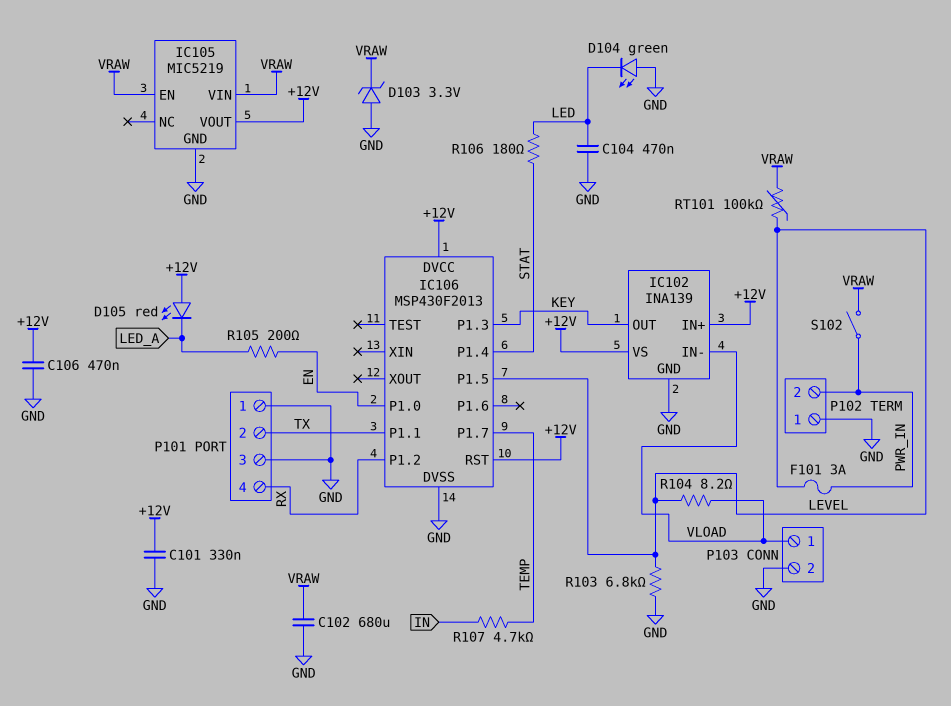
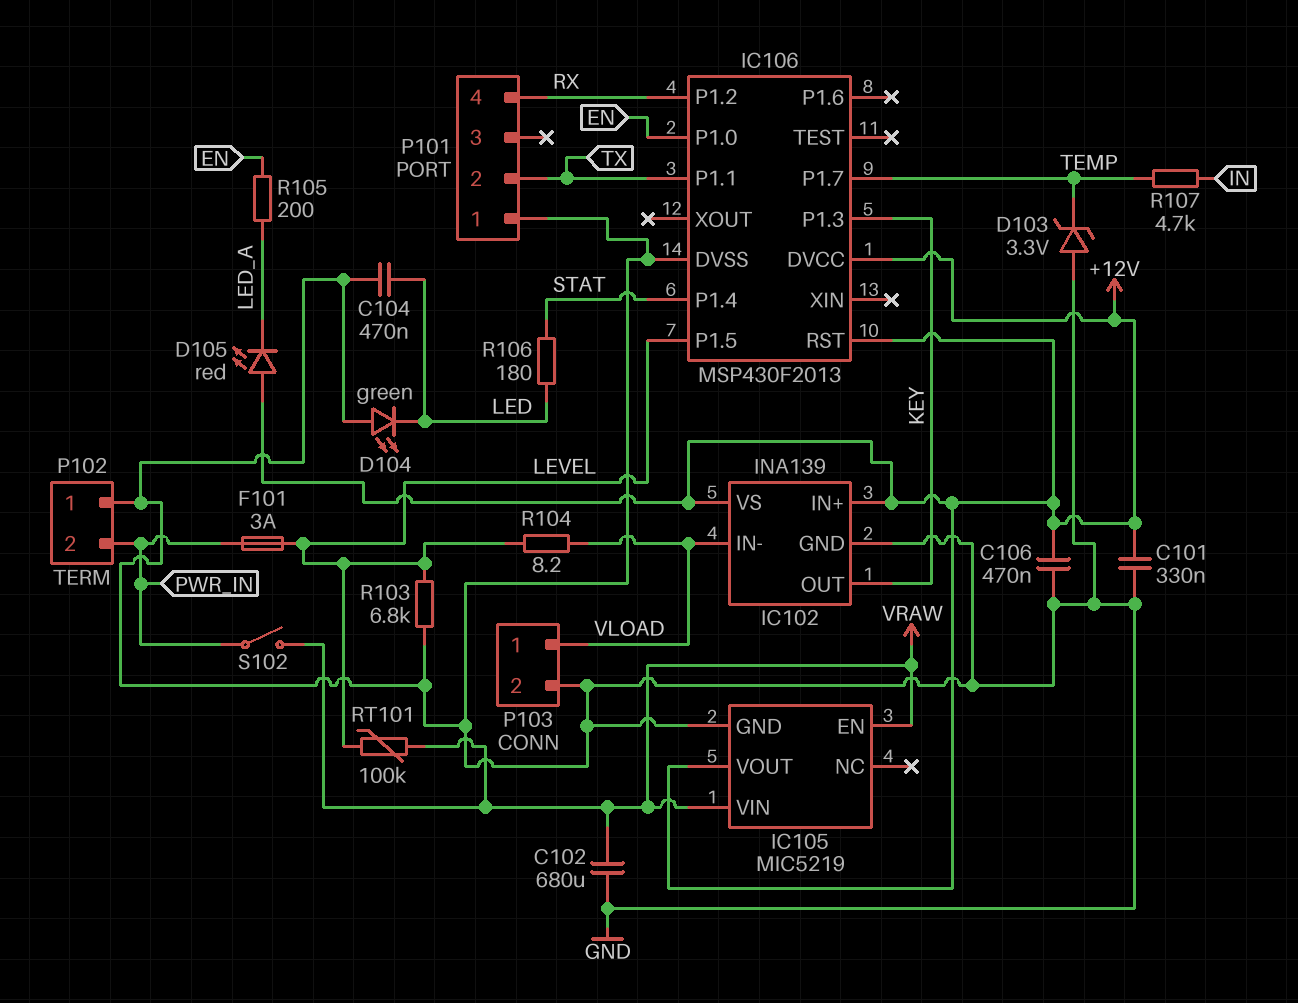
D103: zener 3.3V (A GND, K VRAW) -> zener 3.3V (A GND, K TEMP)
P101 pin 3: GND -> none

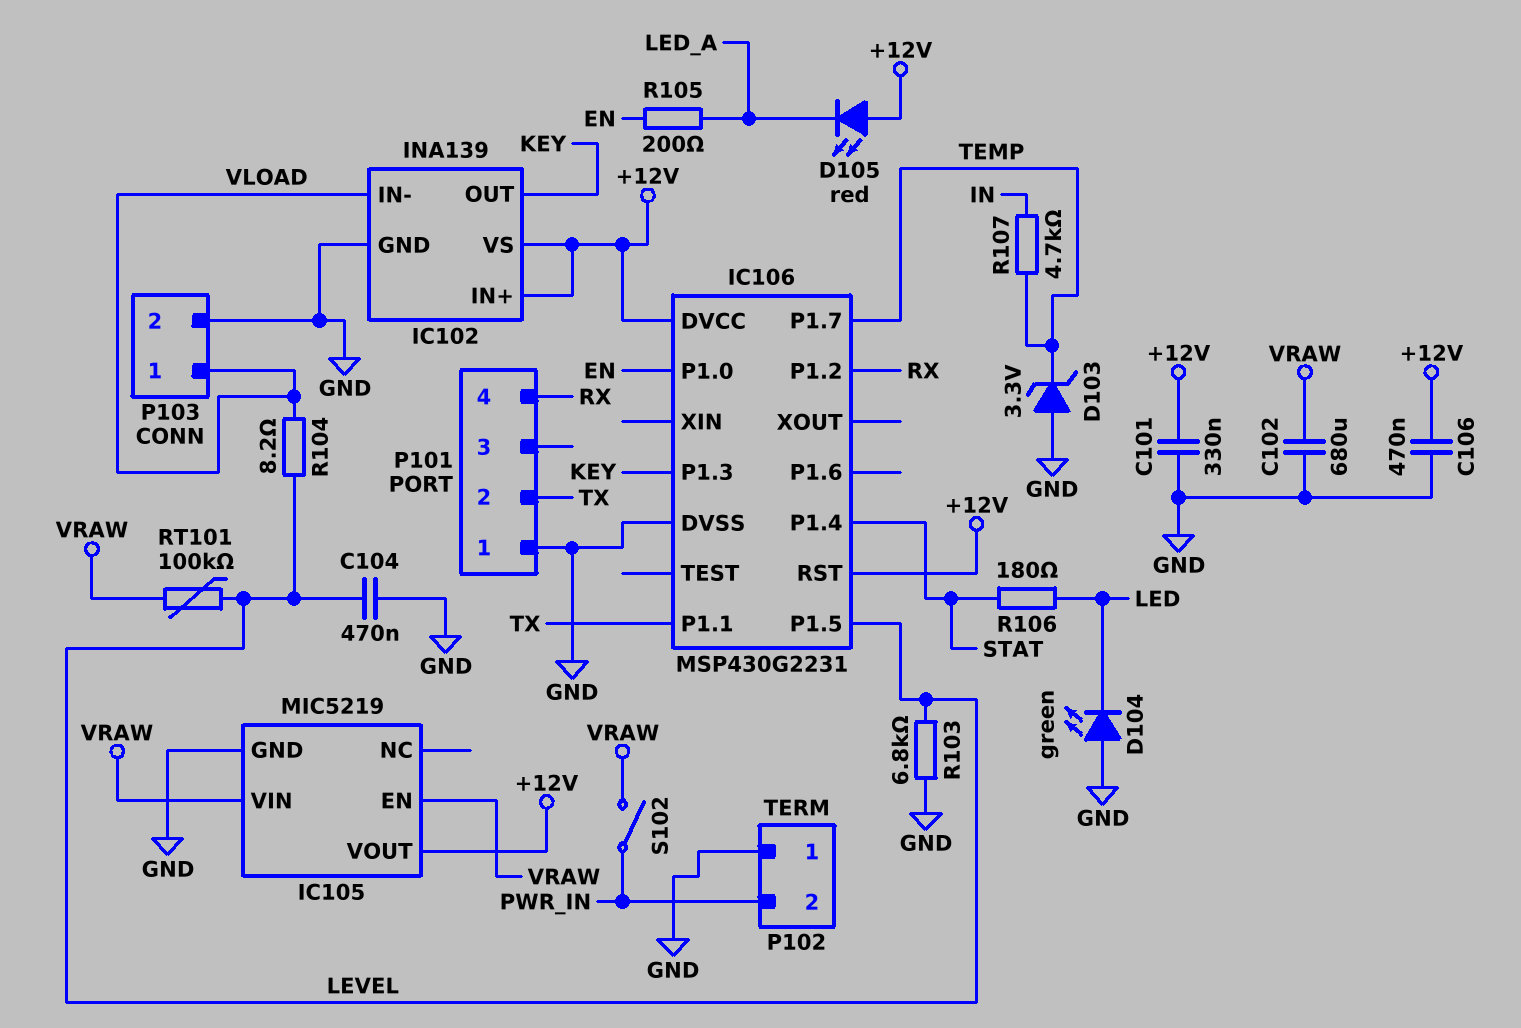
C104: 470nF (GND, LED) -> 470nF (GND, LEVEL)
F101: 3A (LEVEL, PWR_IN) -> none
IC106: MSP430F2013 -> MSP430G2231

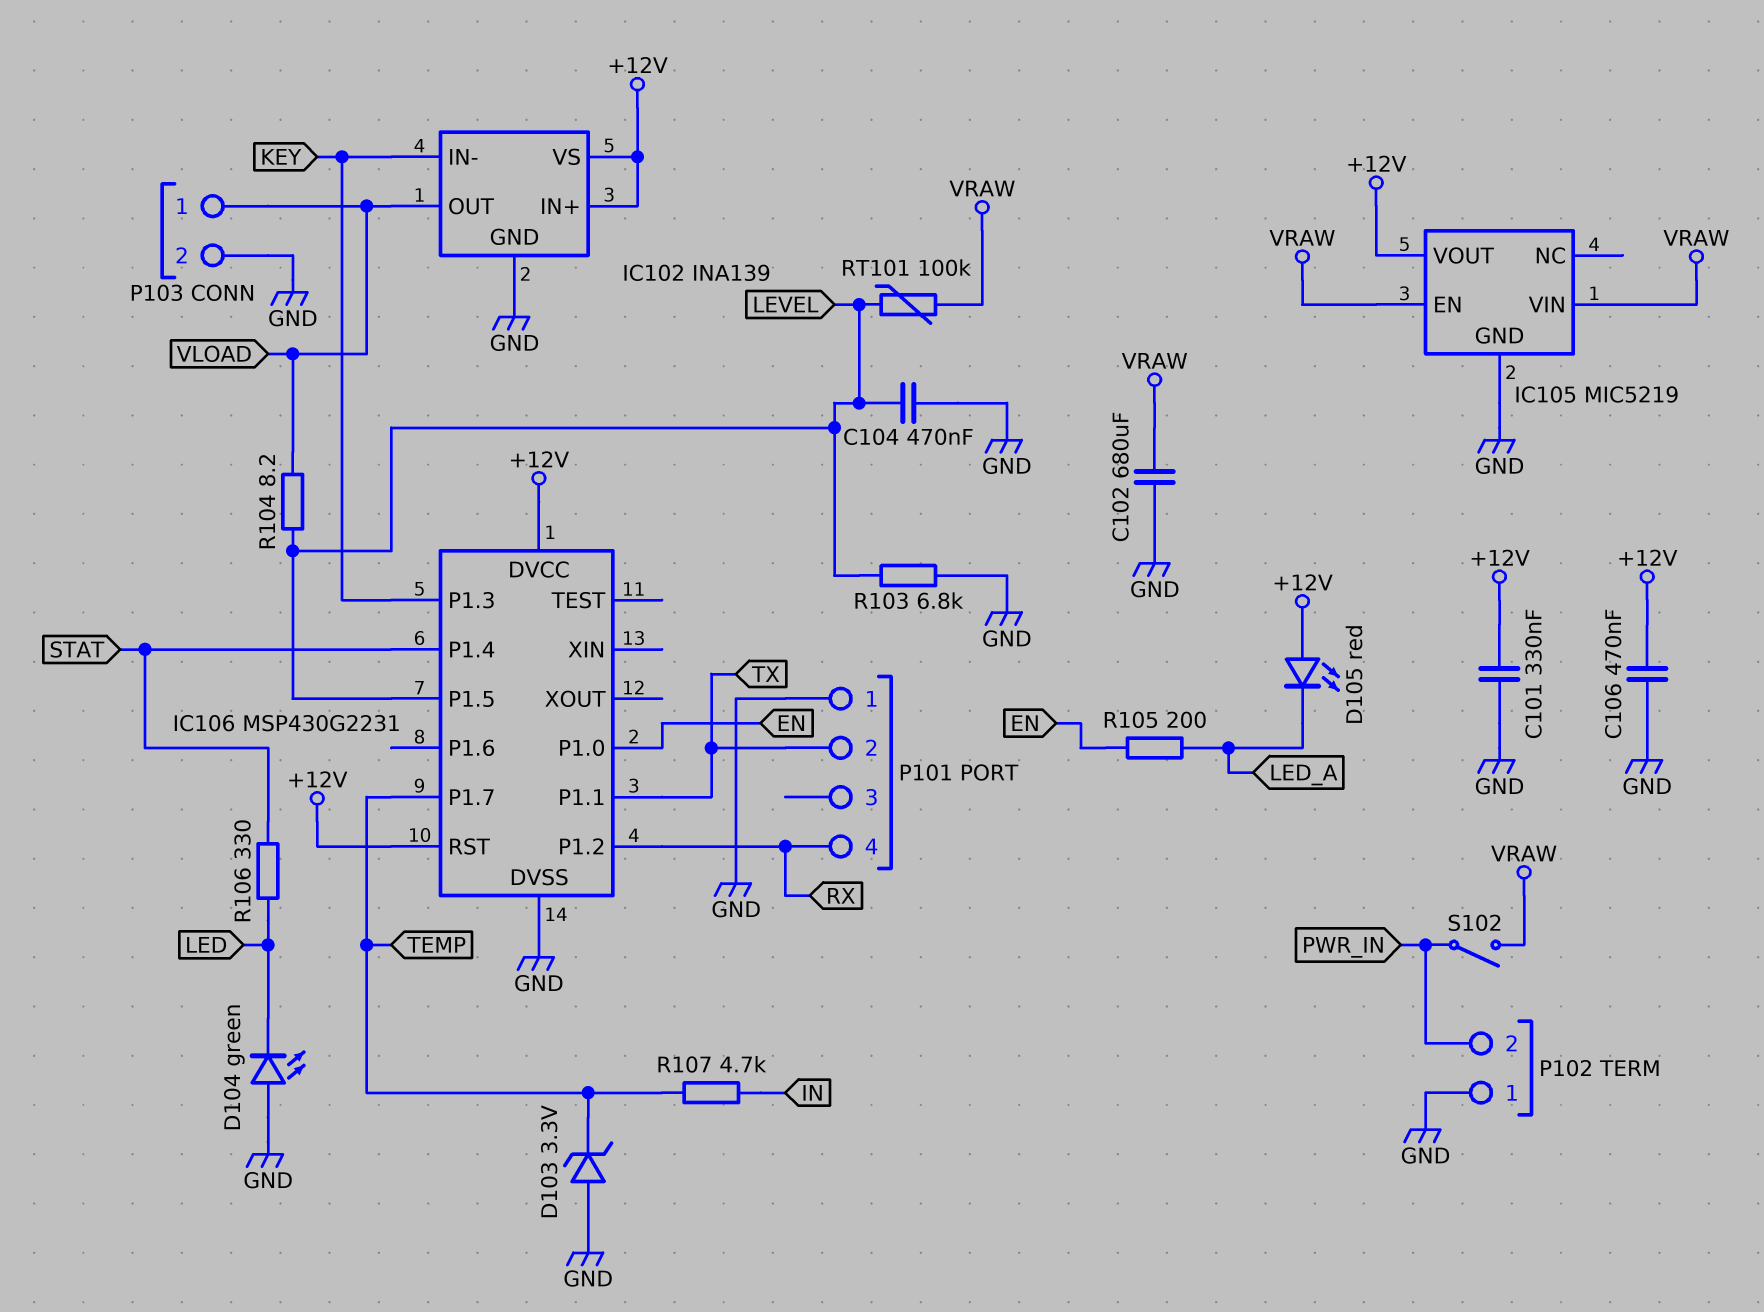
IC102 pin IN-: VLOAD -> KEY
IC102 pin OUT: KEY -> VLOAD
R106: 180 (LED, STAT) -> 330 (LED, STAT)

